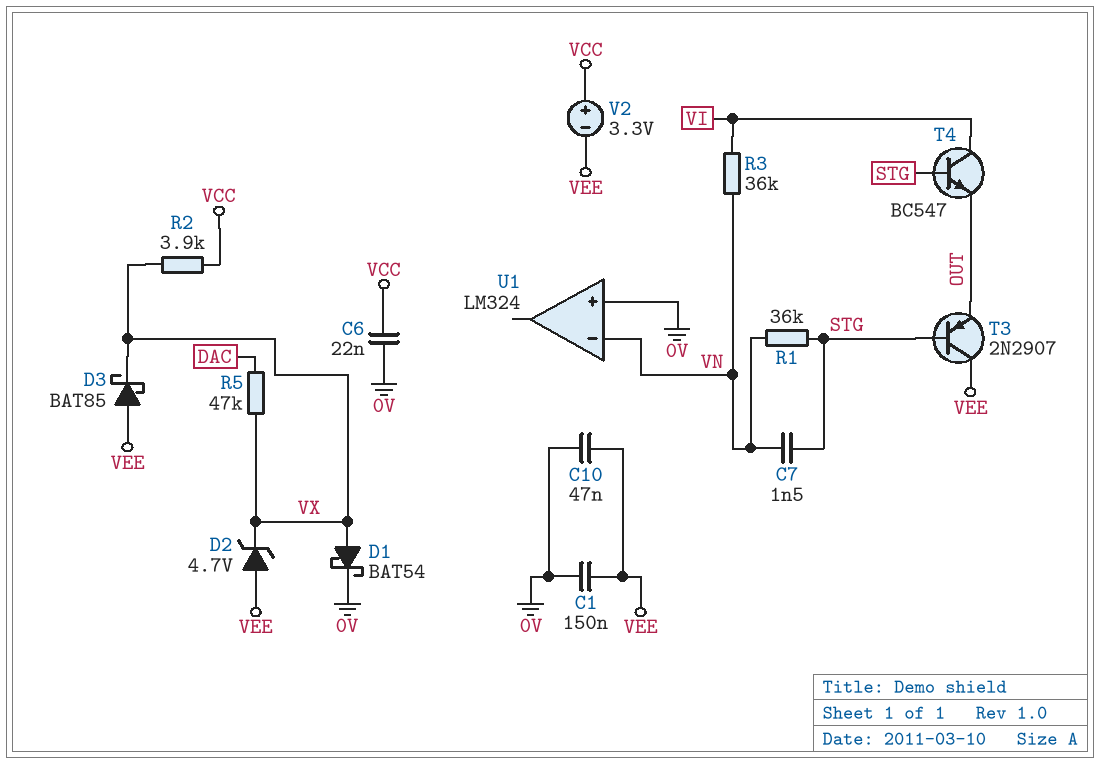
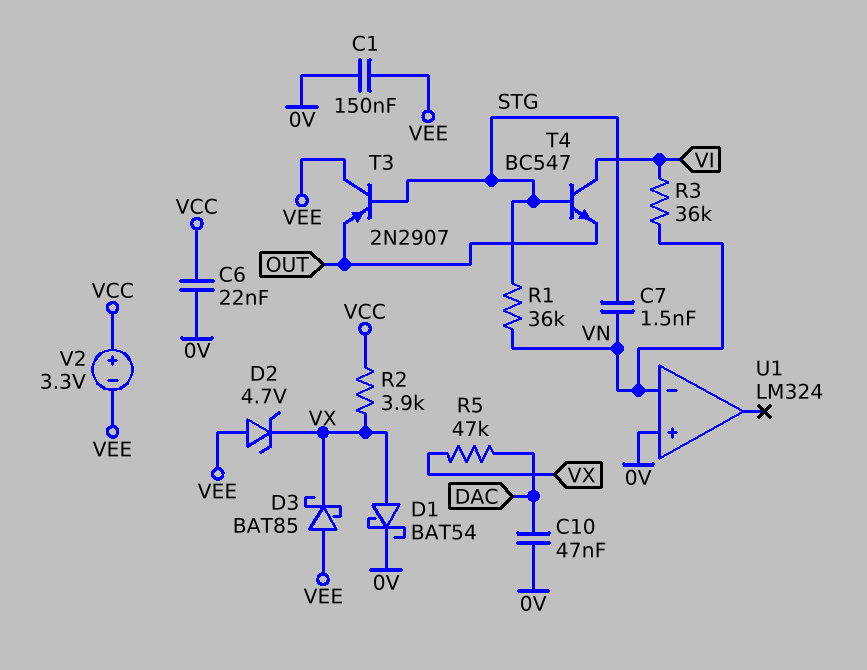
C10: 47nF (0V, VEE) -> 47nF (0V, DAC)

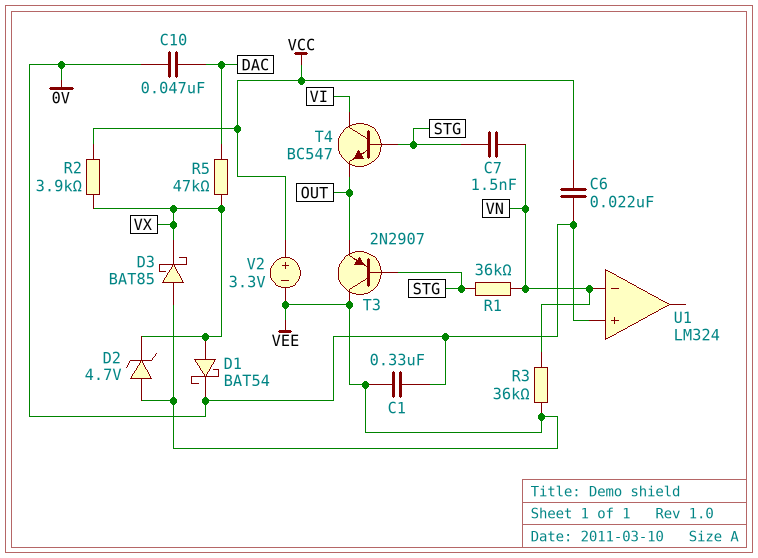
C1: 150nF (0V, VEE) -> 330nF (0V, VEE)
R3: 36k (VI, VN) -> 36k (VEE, VN)

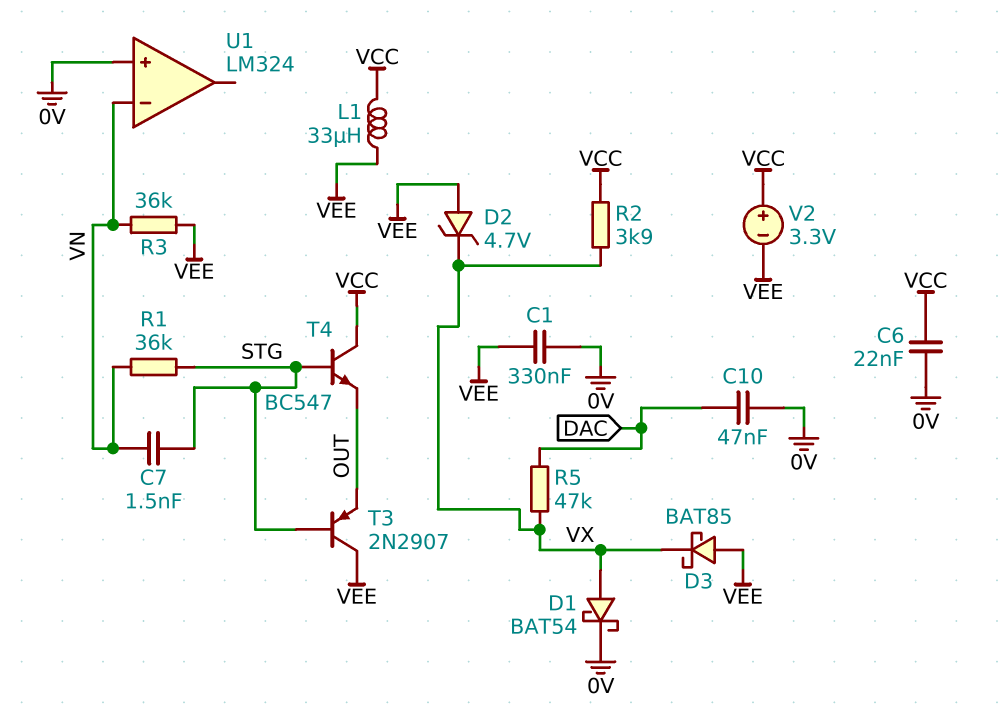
L1: none -> 33uH (VCC, VEE)
T4: NPN BC547 (B STG, C VI, E OUT) -> NPN BC547 (B STG, C VCC, E OUT)

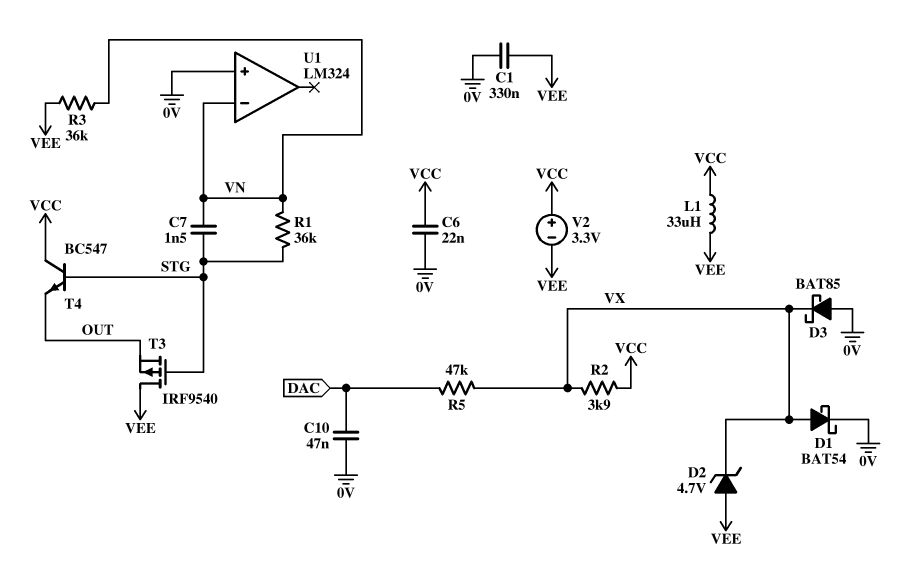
D3: schottky BAT85 (A VEE, K VX) -> schottky BAT85 (A 0V, K VX)
T3: PNP 2N2907 (B STG, C VEE, E OUT) -> PMOS IRF9540 (G STG, D VEE, S OUT)

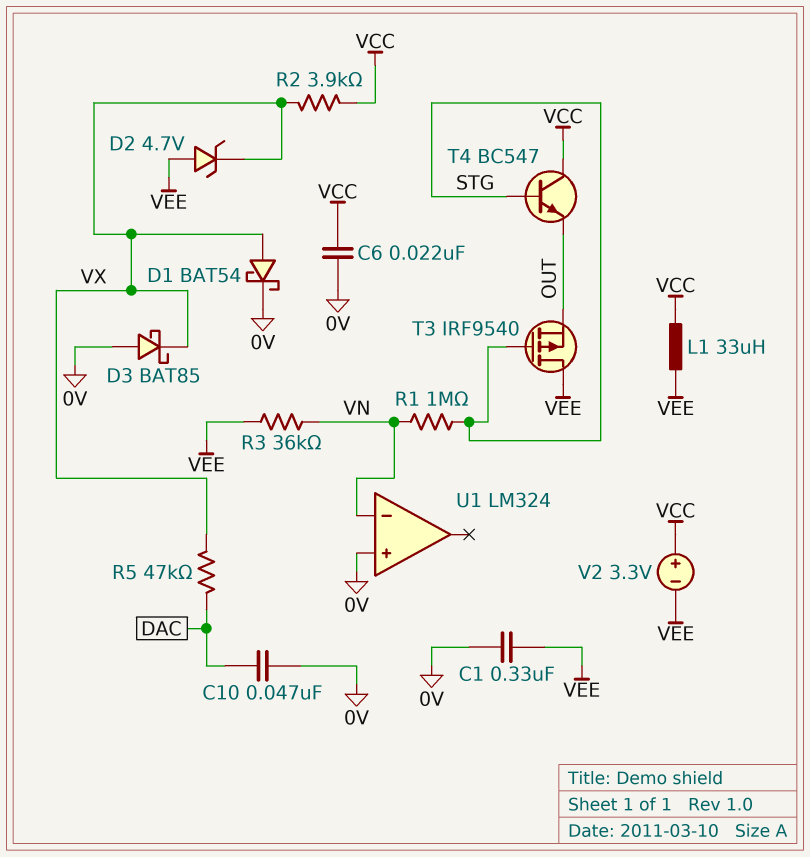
C7: 1.5nF (STG, VN) -> none
R1: 36k (STG, VN) -> 1M (STG, VN)

